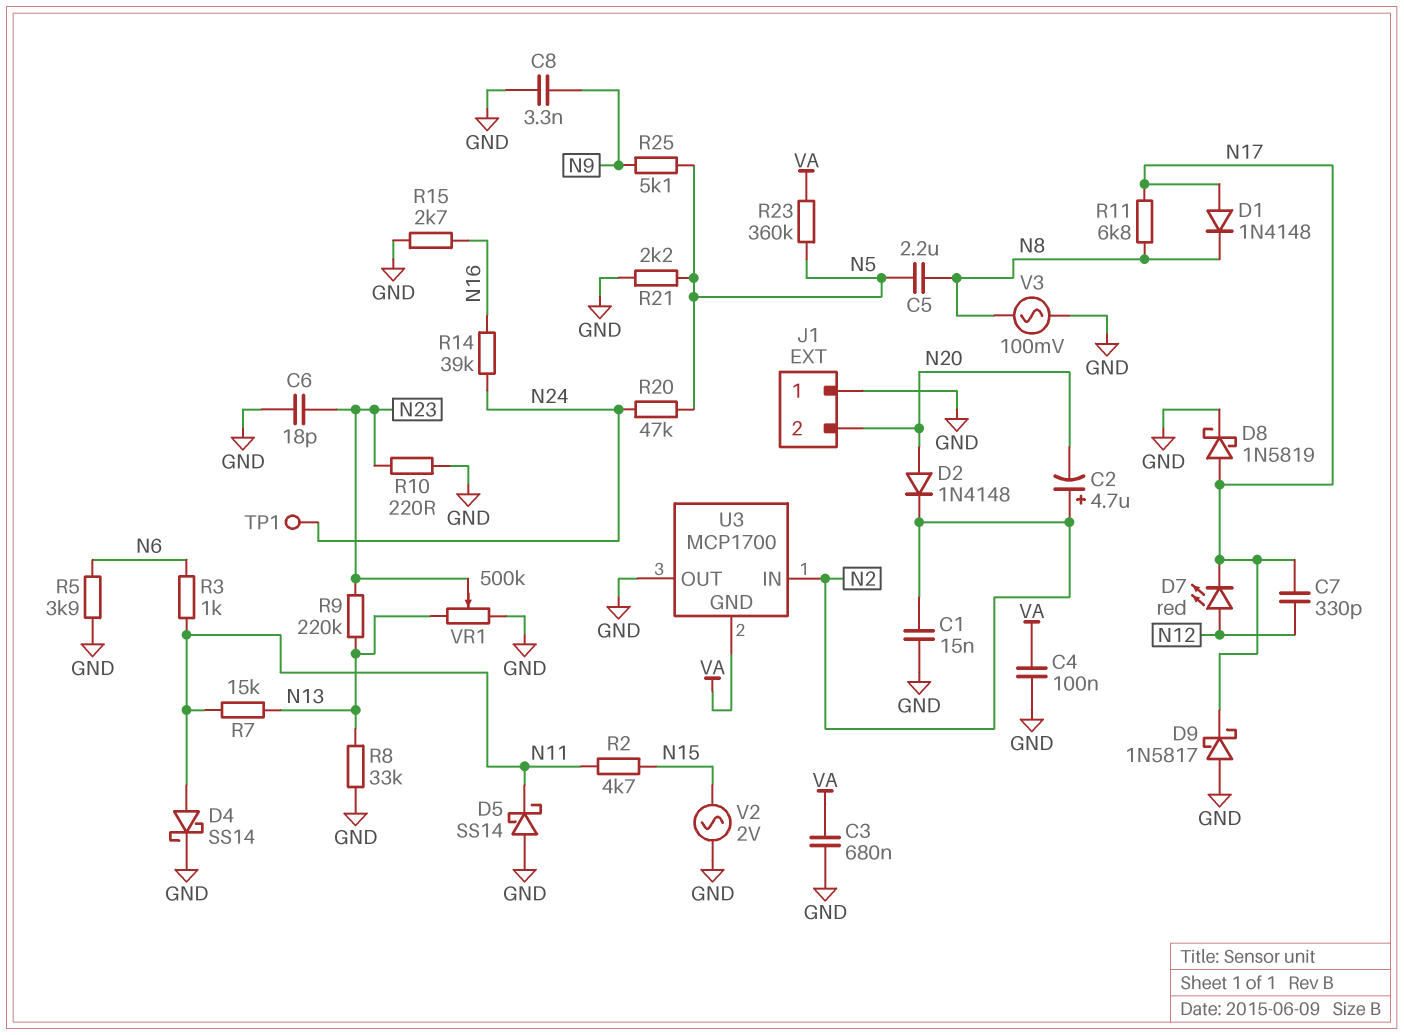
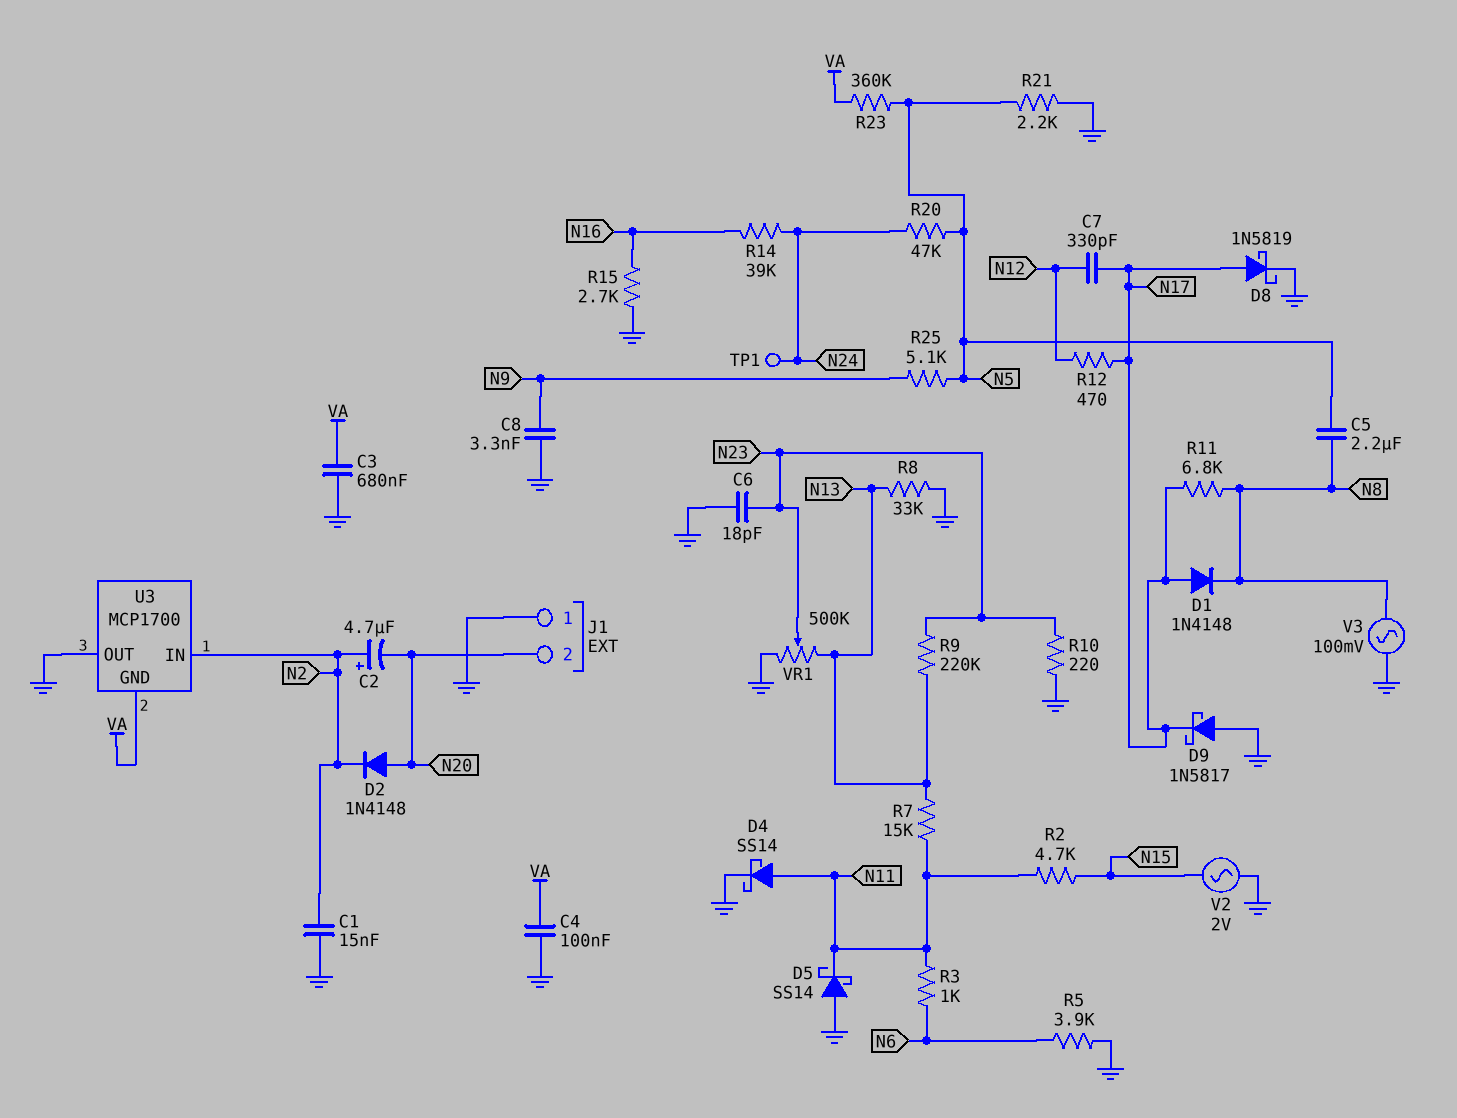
D7: LED red (A N12, K N17) -> none
R12: none -> 470 (N12, N17)

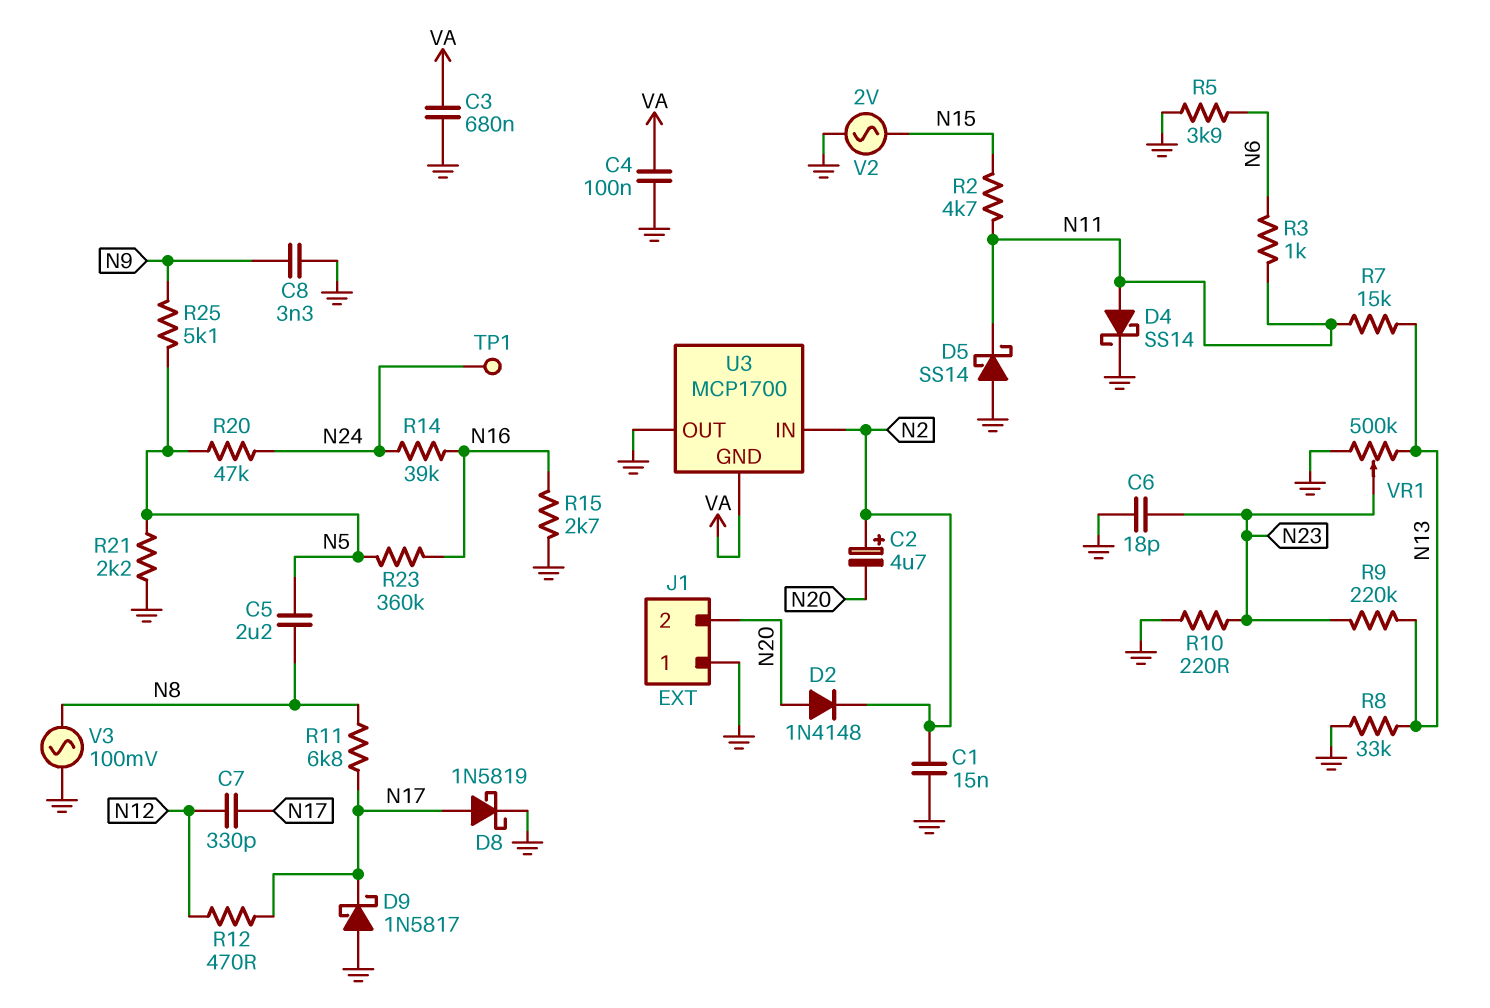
D1: diode 1N4148 (A N17, K N8) -> none
R23: 360k (N5, VA) -> 360k (N5, N16)

